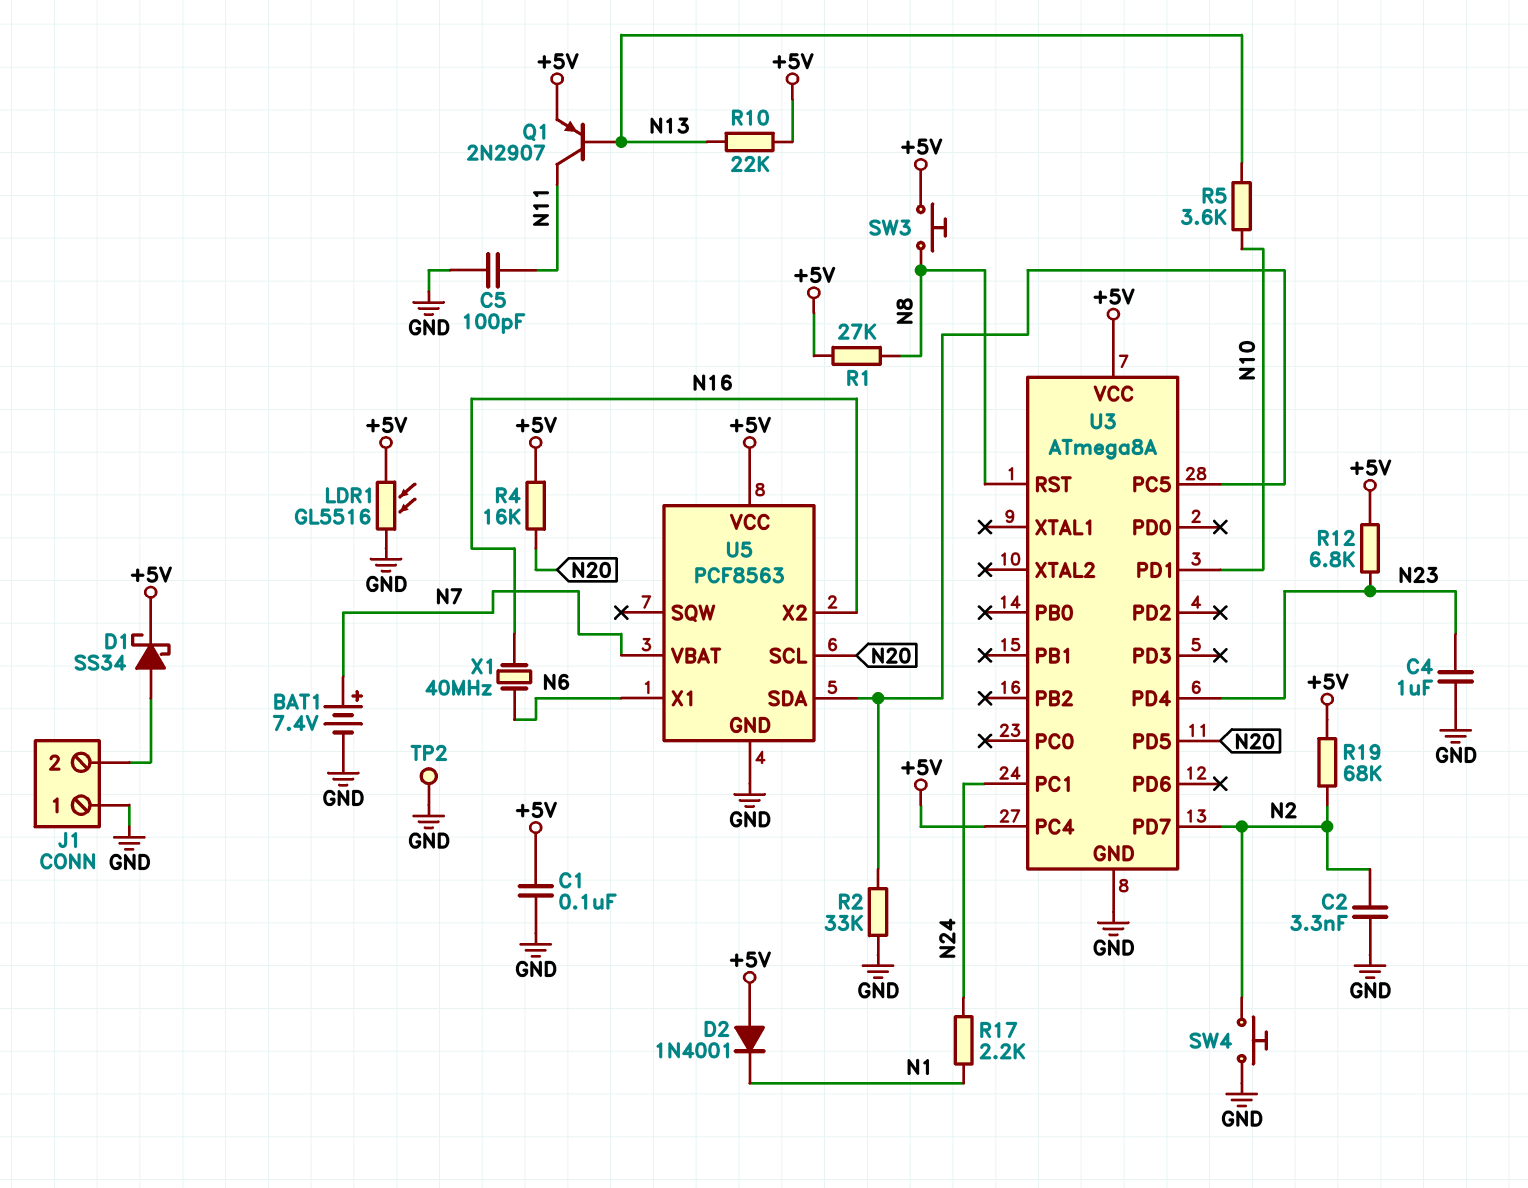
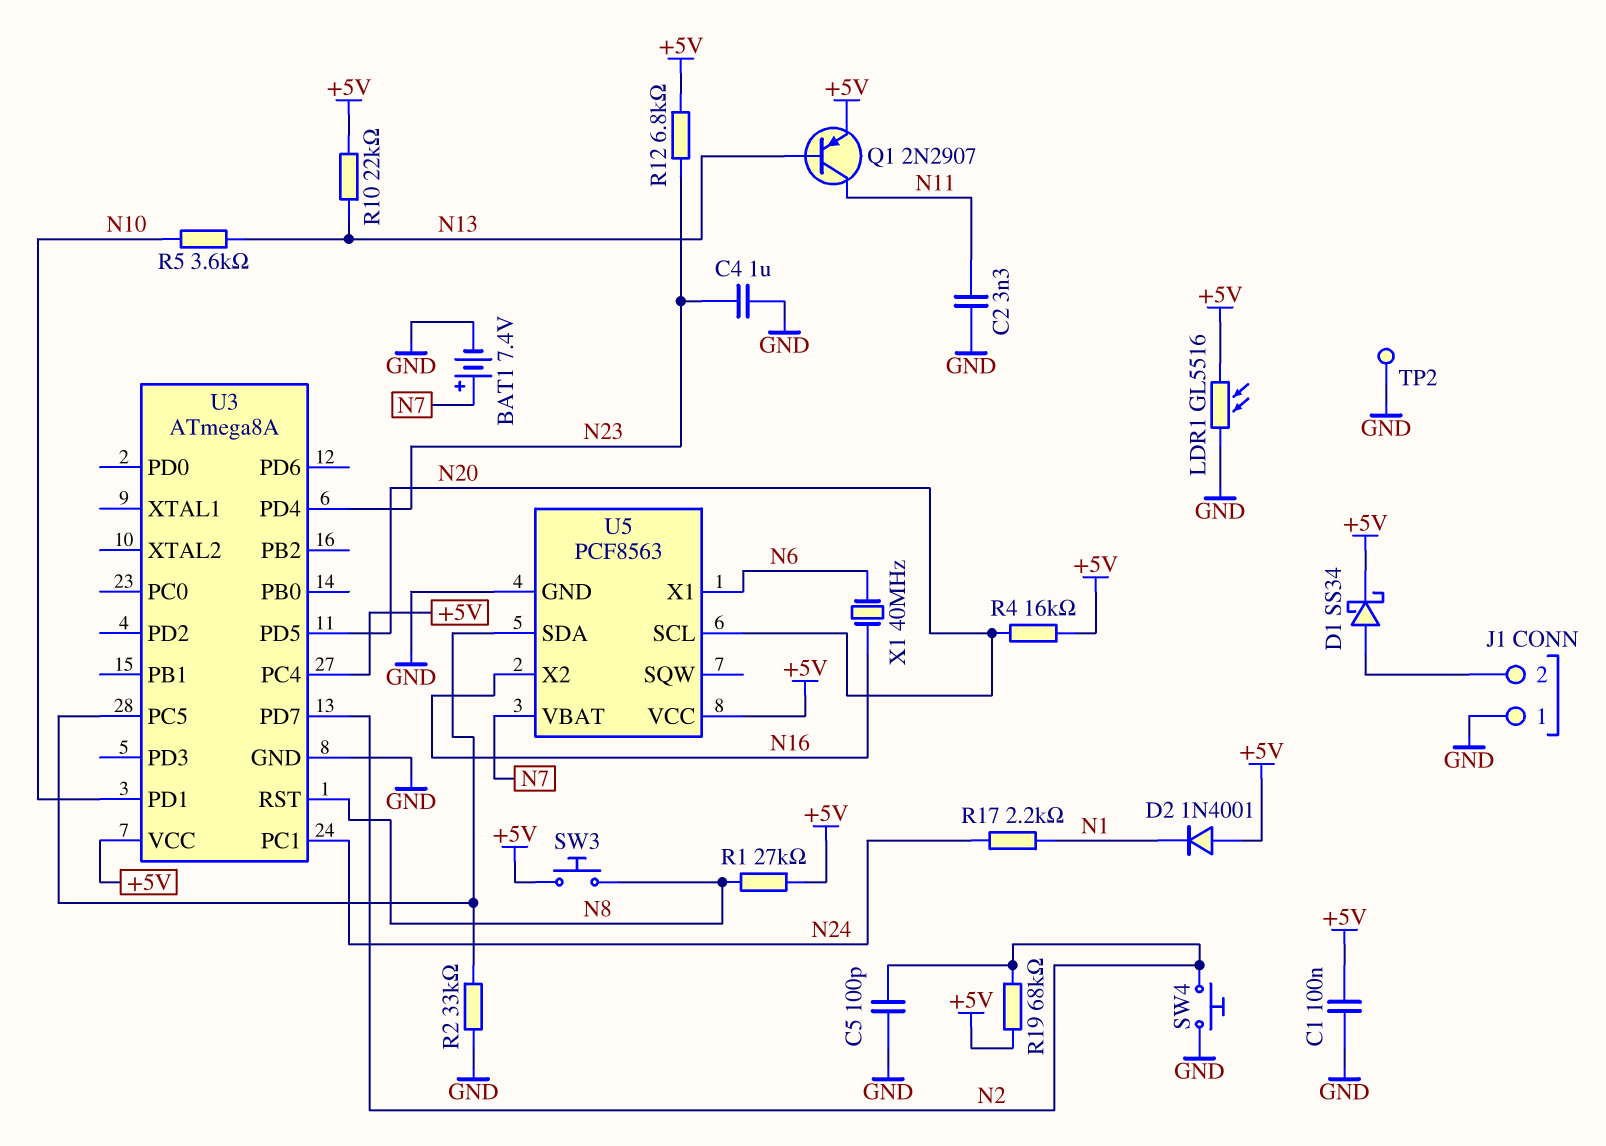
C2: 3.3nF (GND, N2) -> 3.3nF (GND, N11)
C5: 100pF (GND, N11) -> 100pF (GND, N2)

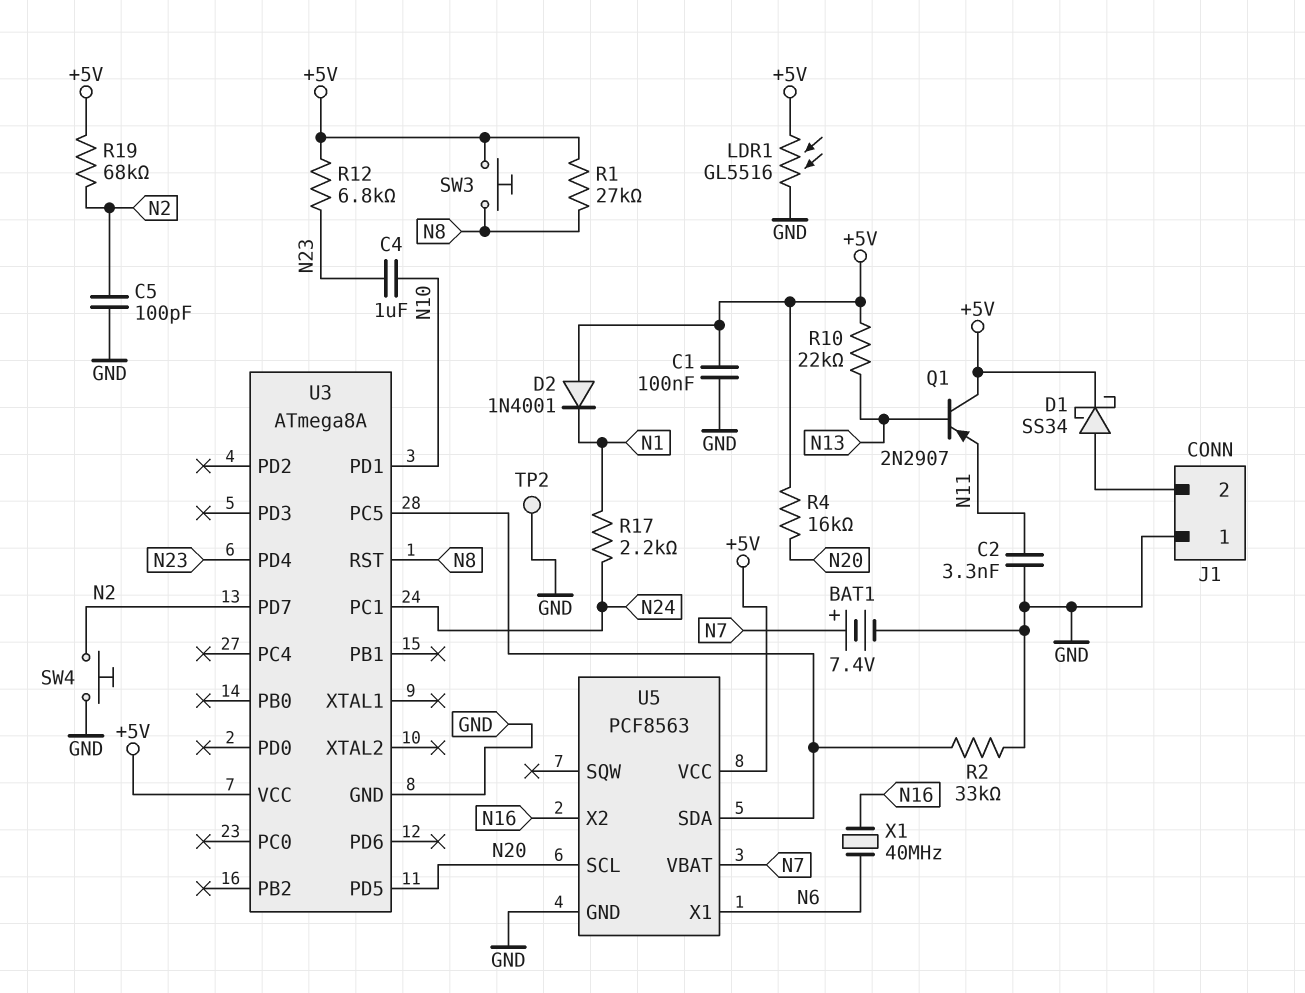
C4: 1uF (GND, N23) -> 1uF (N10, N23)
Q1: PNP 2N2907 (B N13, C N11, E +5V) -> PNP 2N2907 (B N13, C +5V, E N11)
R5: 3.6k (N10, N13) -> none
U3 pin PC4: +5V -> none

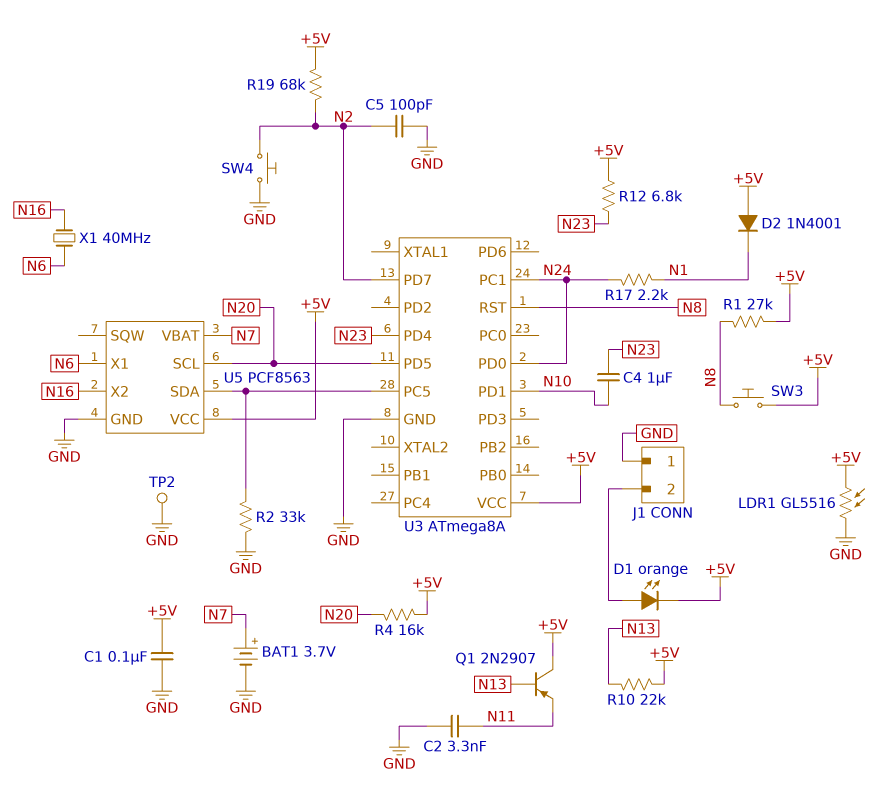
BAT1: 7.4V (plus N7, minus GND) -> 3.7V (plus N7, minus GND)
D1: schottky SS34 (A J1/2, K +5V) -> LED orange (A J1/2, K +5V)
U3 pin PD0: none -> N24

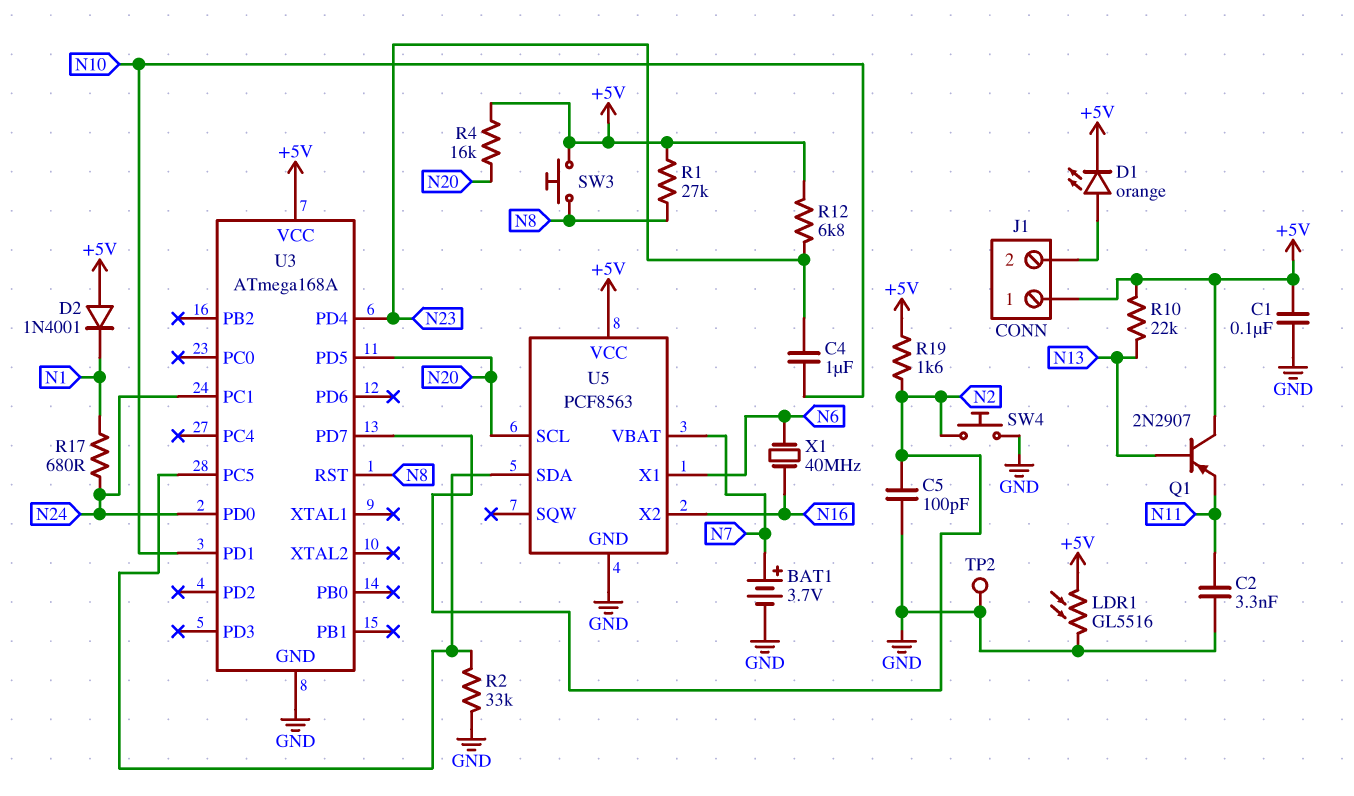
J1 pin 1: GND -> +5V
R17: 2.2k (N1, N24) -> 680 (N1, N24)
R19: 68k (+5V, N2) -> 1.6k (+5V, N2)
U3: ATmega8A -> ATmega168A

